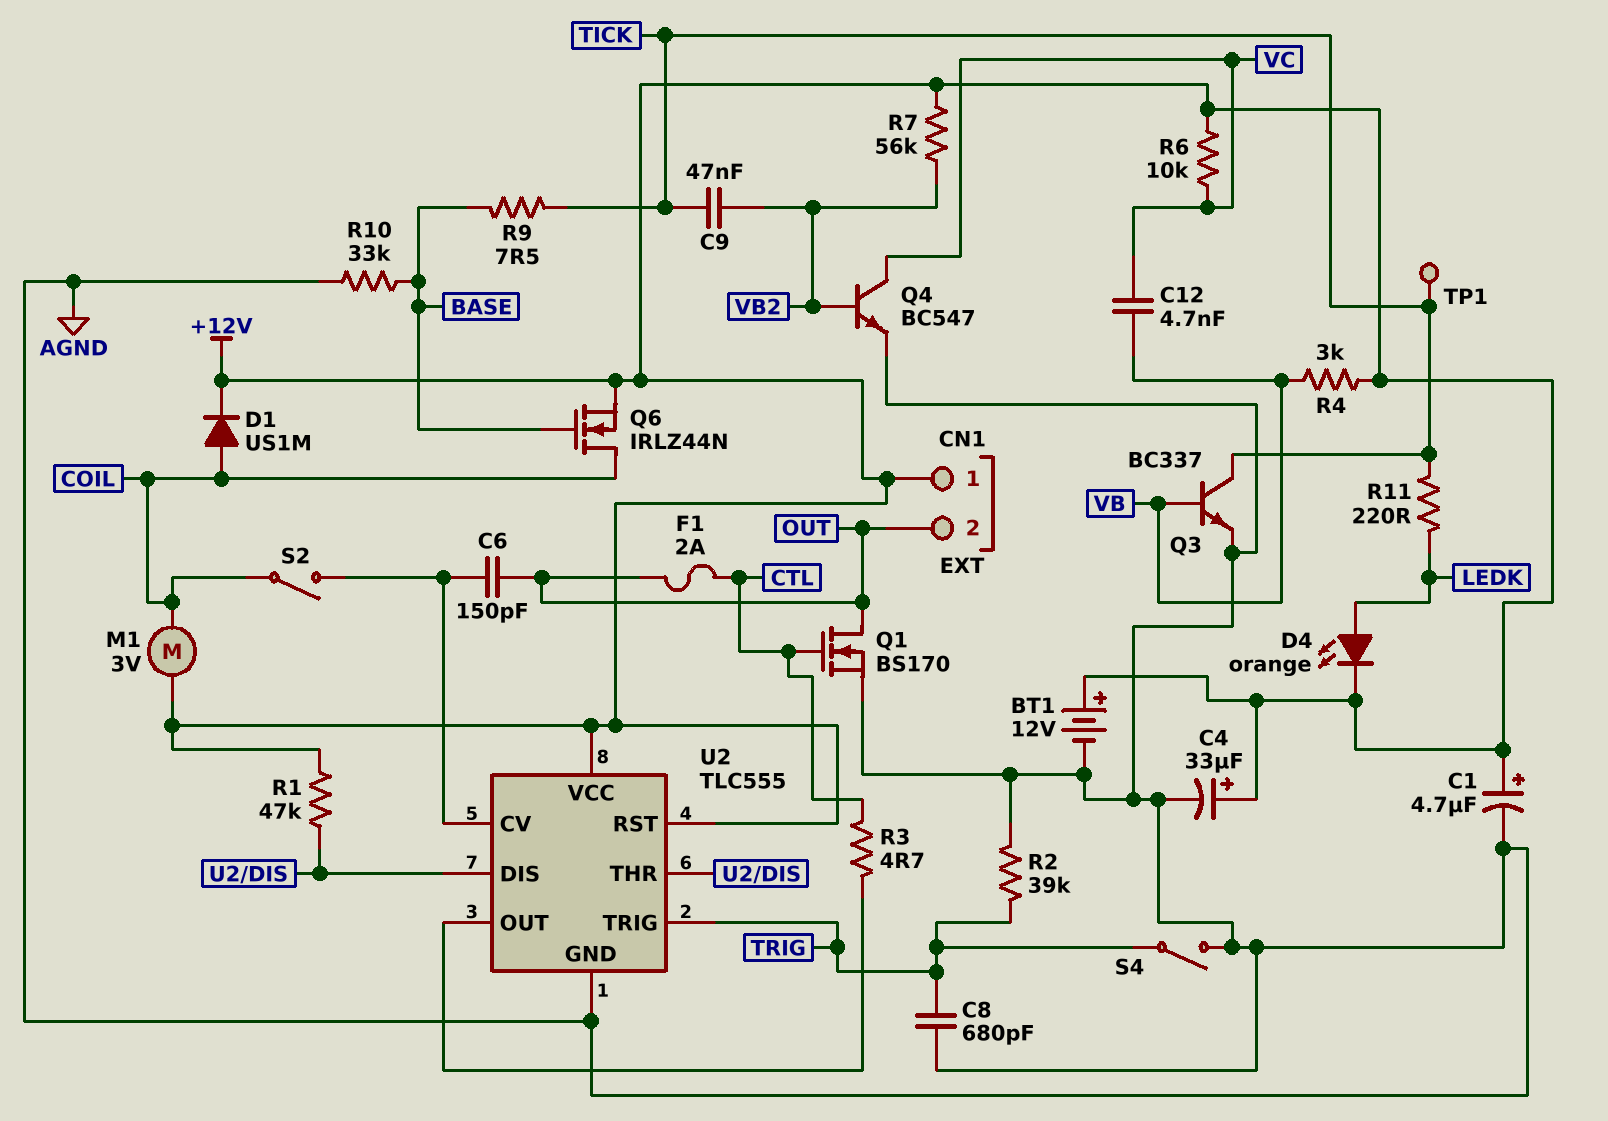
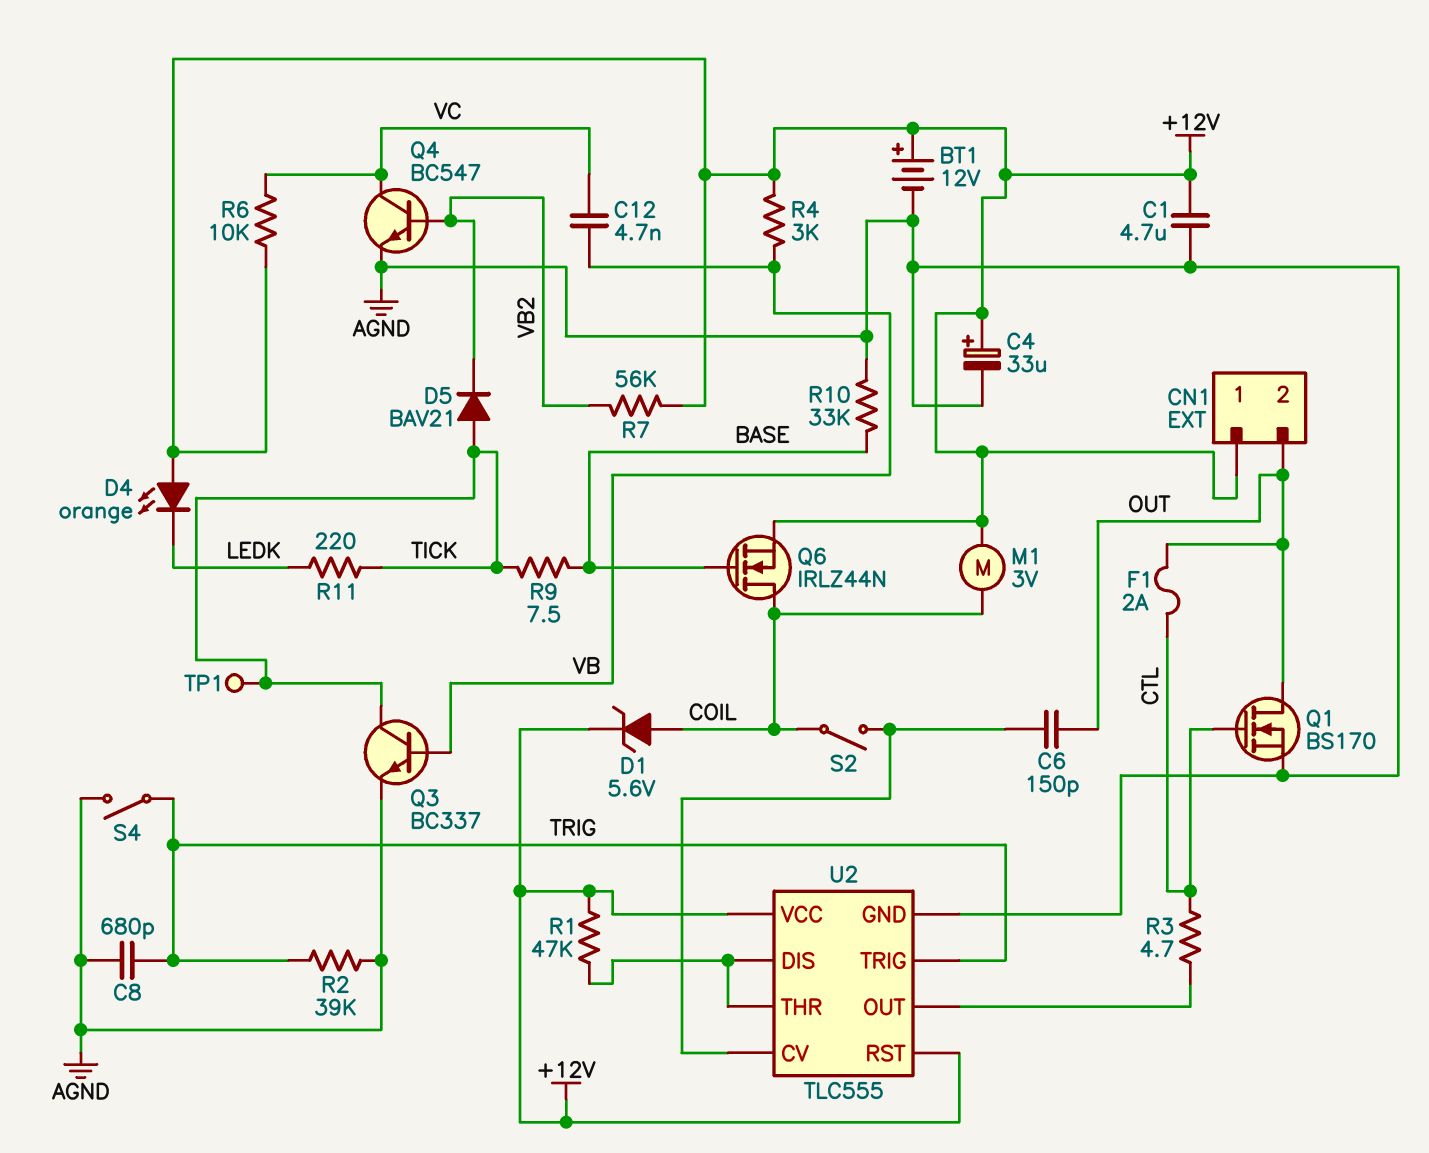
C1: 4.7uF (plus +12V, minus AGND) -> 4.7uF (+12V, AGND)
C9: 47nF (TICK, VB2) -> none
D1: diode US1M (A COIL, K +12V) -> zener 5.6V (A COIL, K +12V)
D4: LED orange (A LEDK, K +12V) -> LED orange (A +12V, K LEDK)
D5: none -> diode BAV21 (A TICK, K VB2)

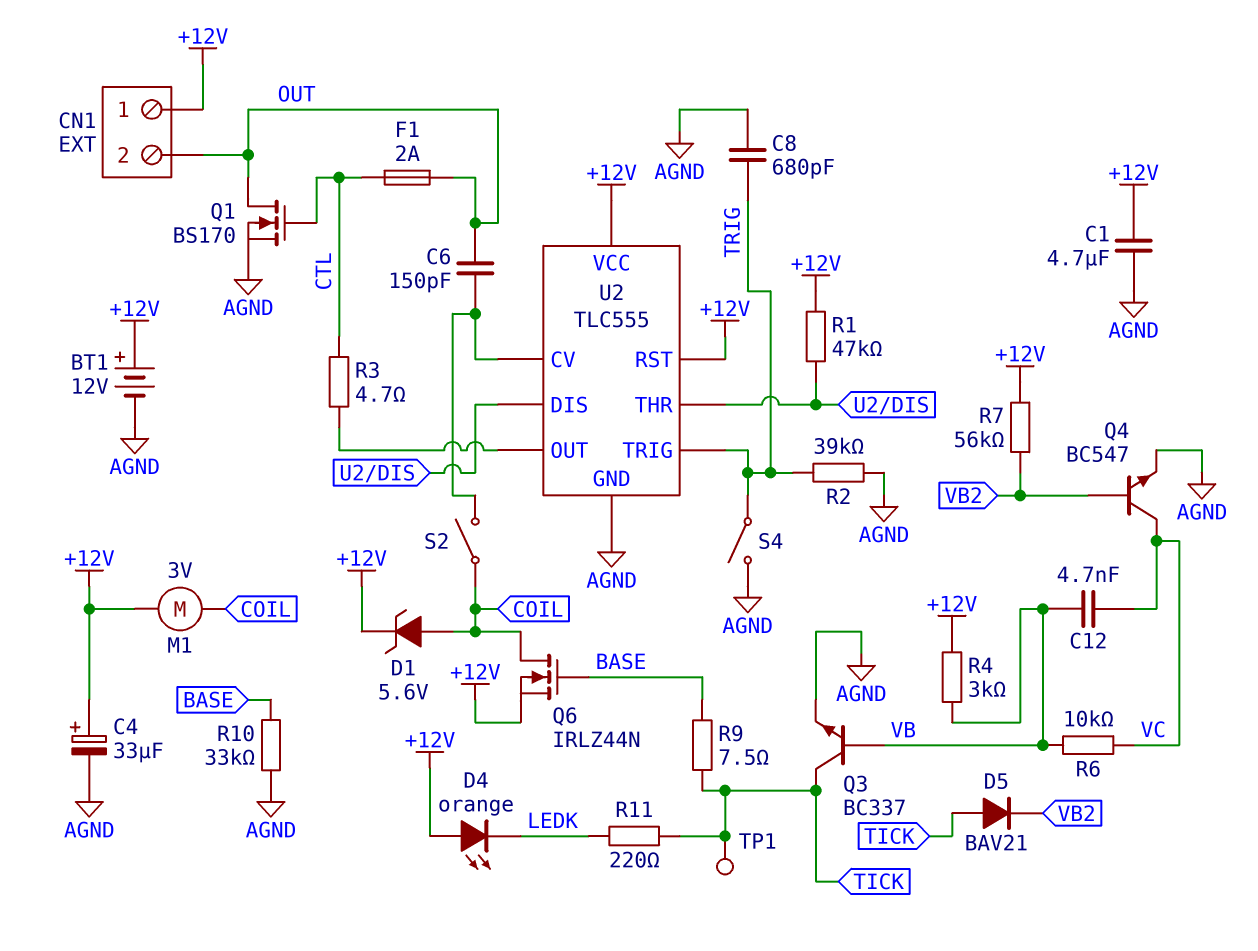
R6: 10k (+12V, VC) -> 10k (VB, VC)

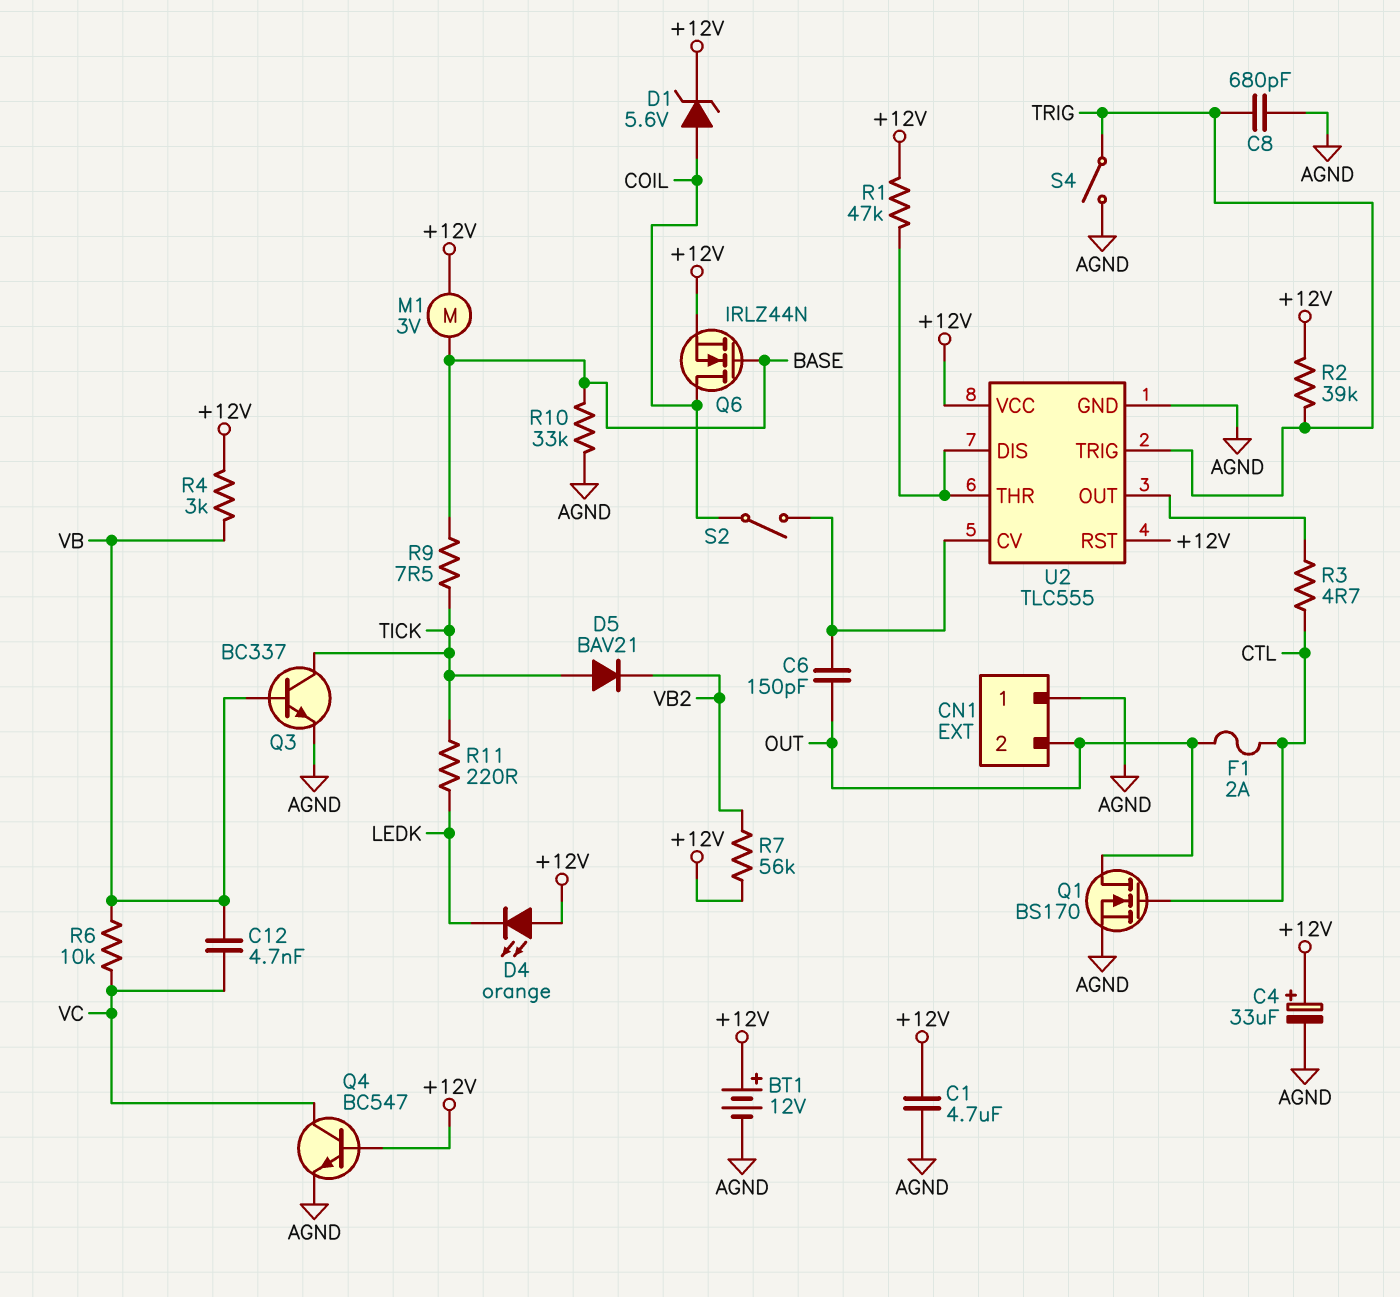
CN1 pin 1: +12V -> AGND
M1: motor 3V (+12V, COIL) -> motor 3V (+12V, BASE)
Q4: NPN BC547 (B VB2, C VC, E AGND) -> NPN BC547 (B +12V, C VC, E AGND)
R2: 39k (AGND, TRIG) -> 39k (+12V, TRIG)
TP1: test point (TICK) -> none

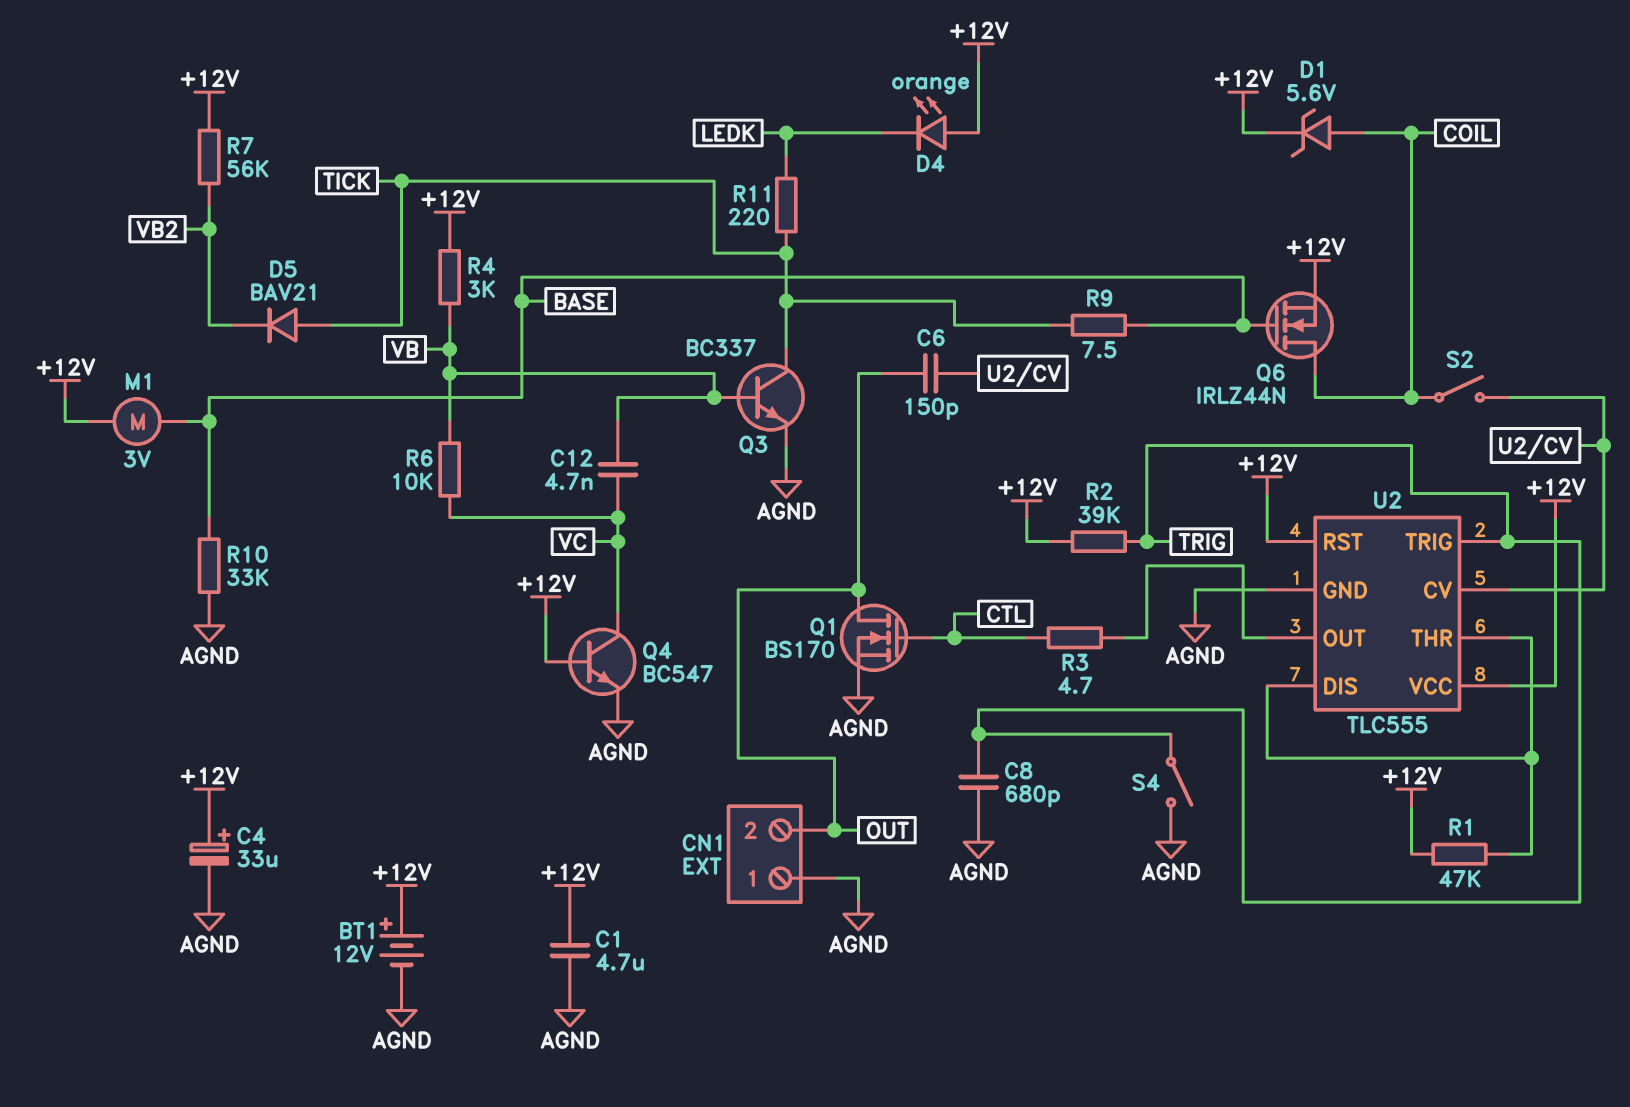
F1: 2A (CTL, OUT) -> none

